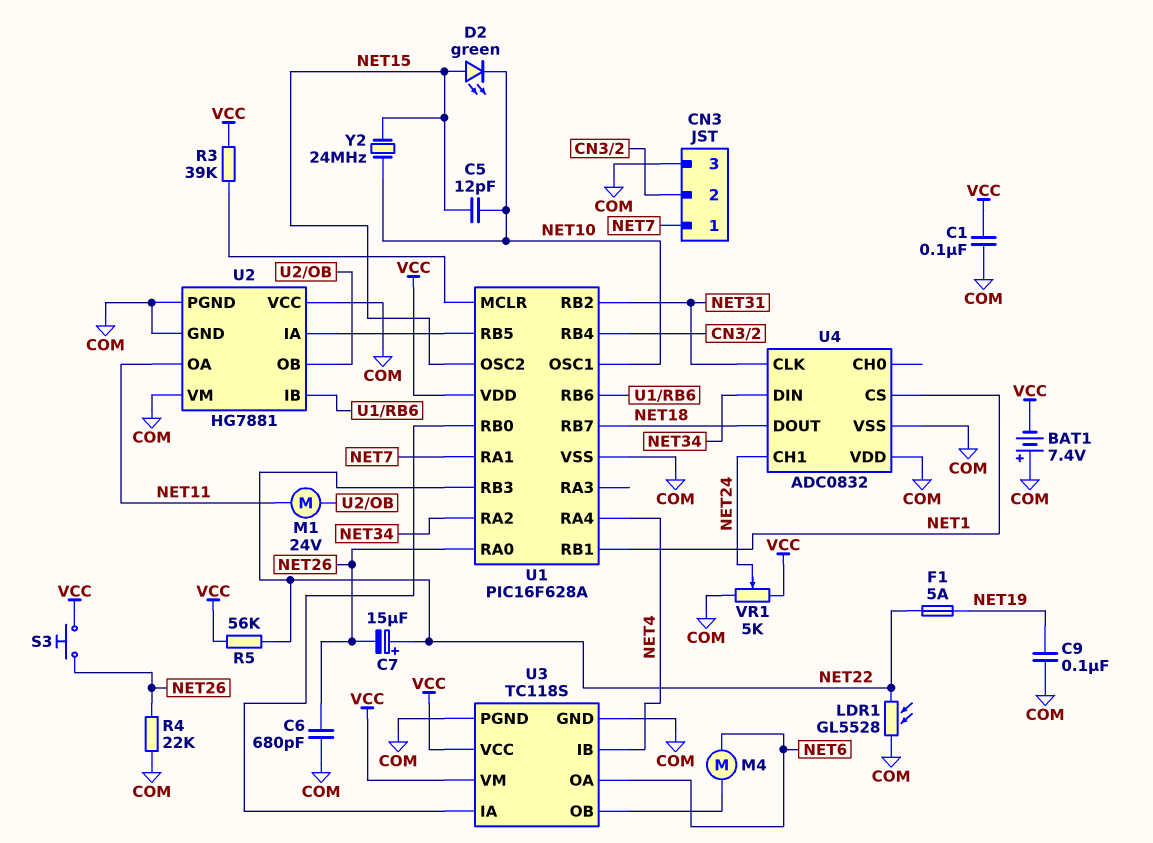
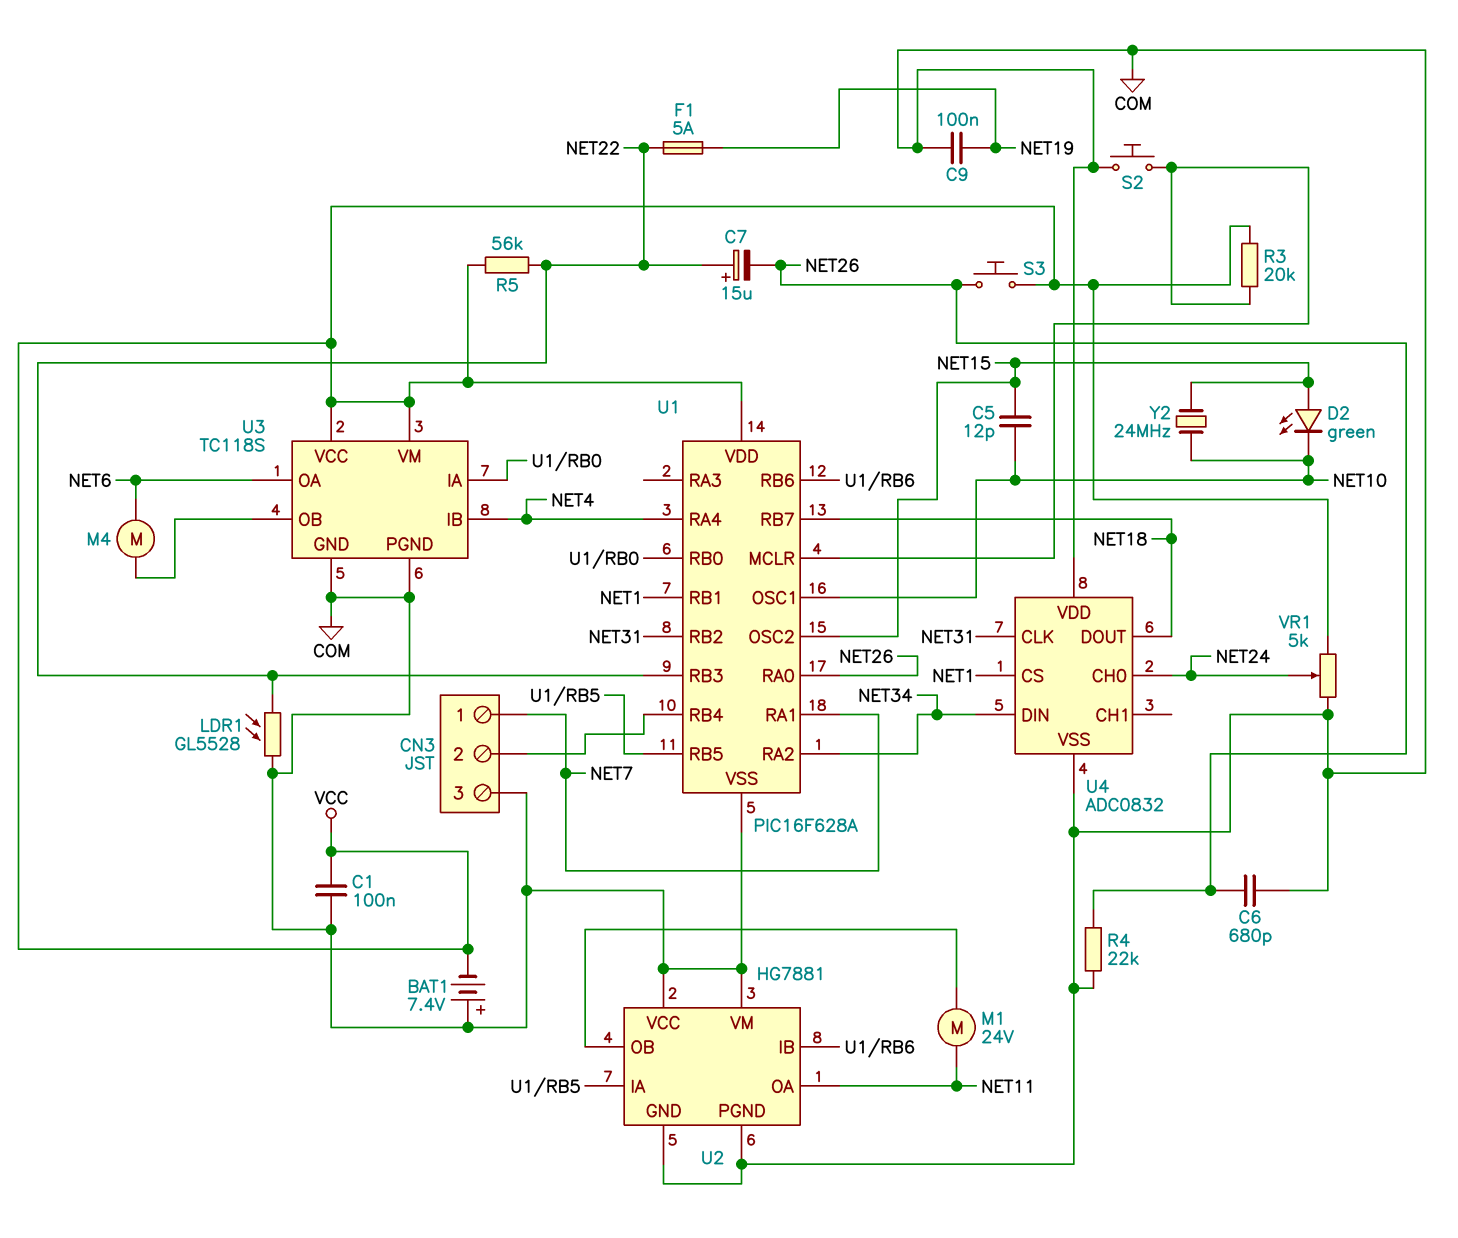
R3: 39k (U1/MCLR, VCC) -> 20k (U1/MCLR, VCC)
S2: none -> button (COM, U1/MCLR)
U4 pin CH0: none -> NET24
U4 pin CH1: NET24 -> none

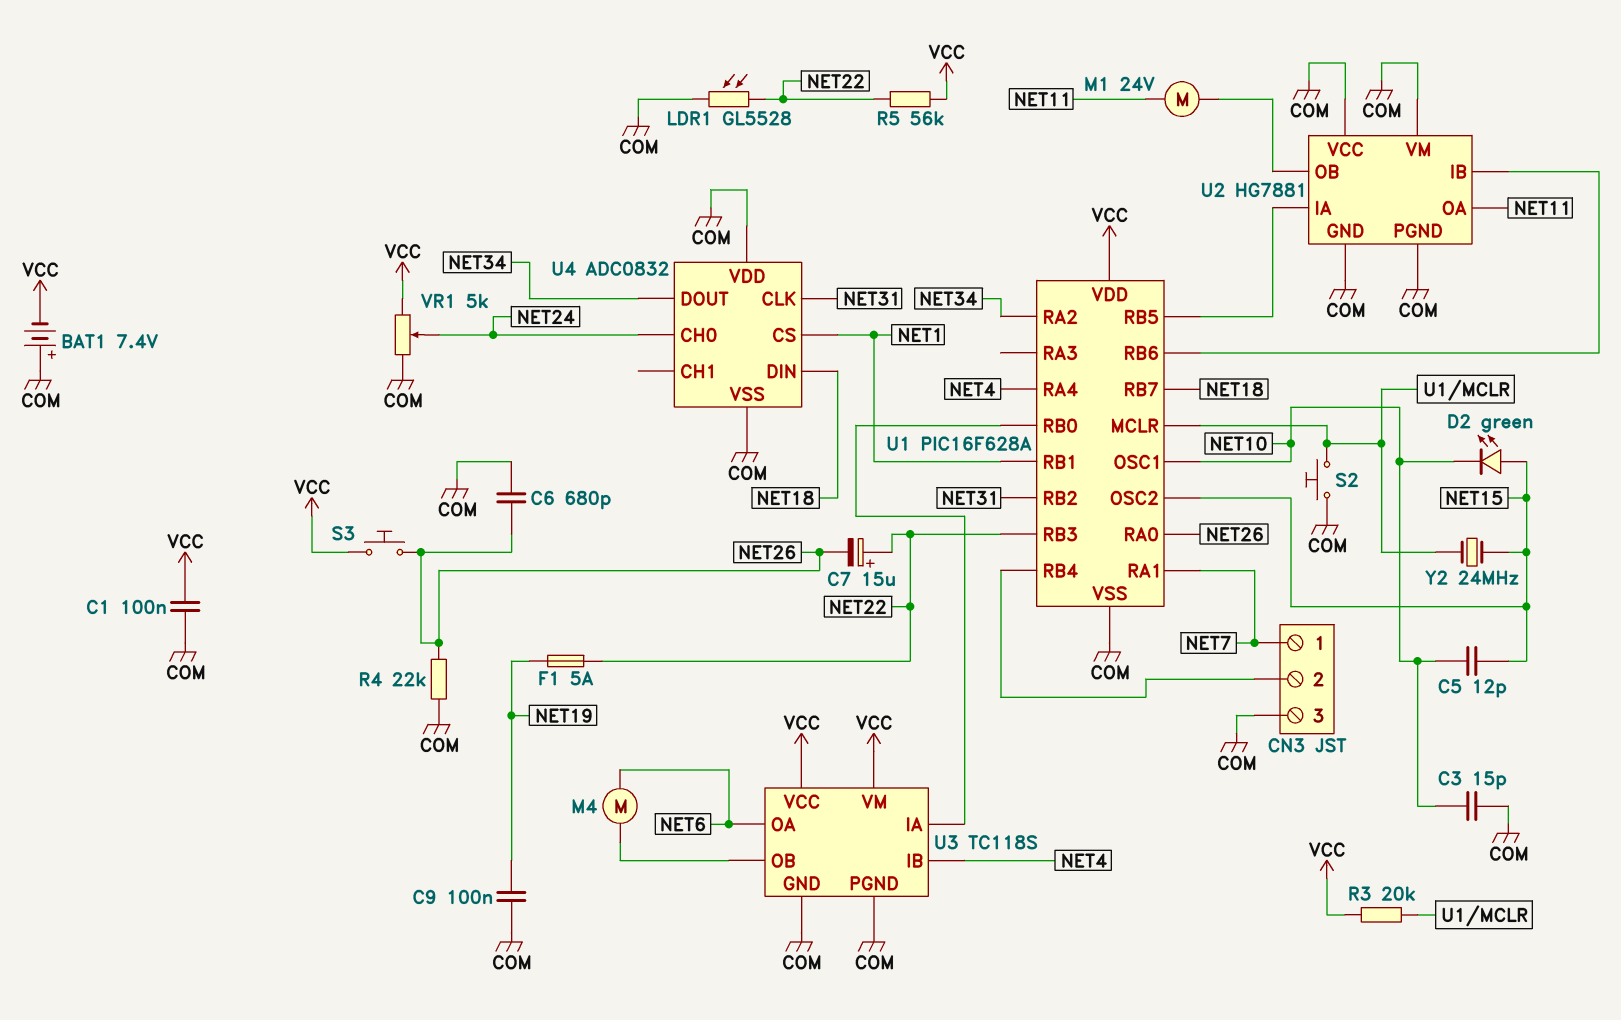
C3: none -> 15pF (COM, NET10)
U4 pin DIN: NET34 -> NET18
U4 pin DOUT: NET18 -> NET34
Y2: 24MHz (NET10, NET15) -> 24MHz (NET15, U1/MCLR)

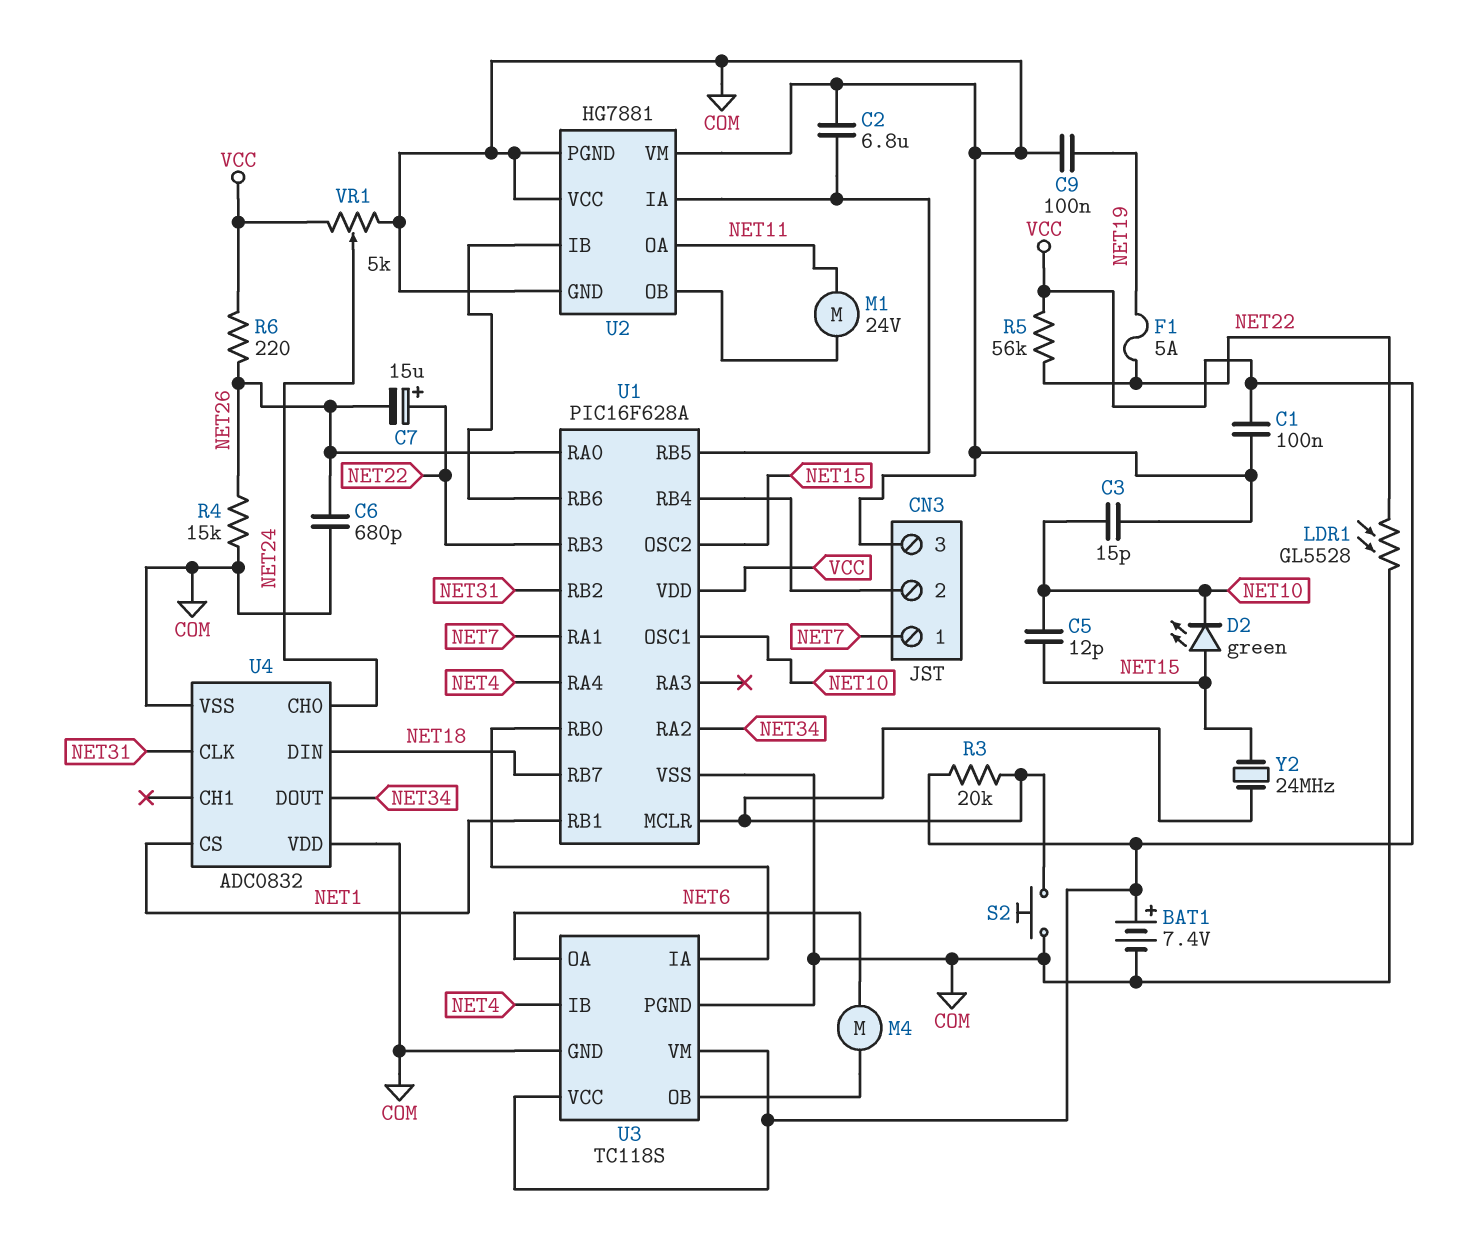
BAT1: 7.4V (plus COM, minus VCC) -> 7.4V (plus VCC, minus COM)
C2: none -> 6.8uF (COM, U1/RB5)
R4: 22k (COM, NET26) -> 15k (COM, NET26)
R6: none -> 220 (NET26, VCC)
S3: button (NET26, VCC) -> none

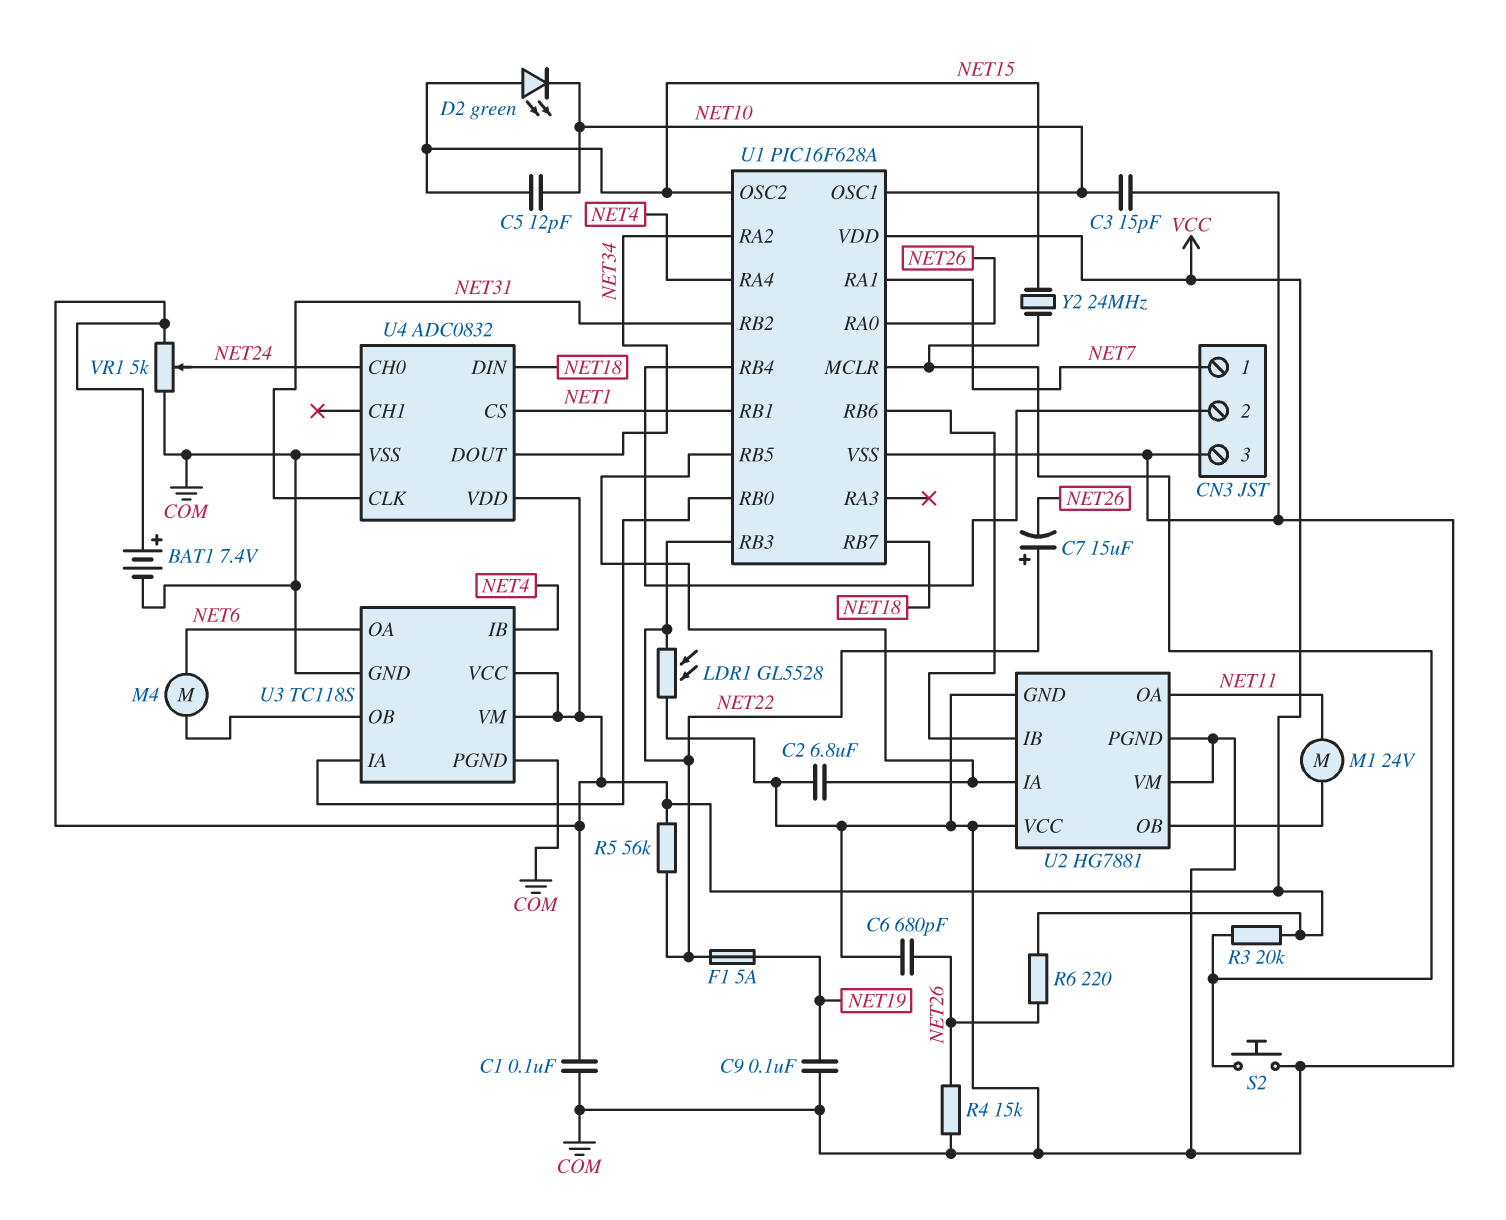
U4 pin VDD: COM -> VCC

